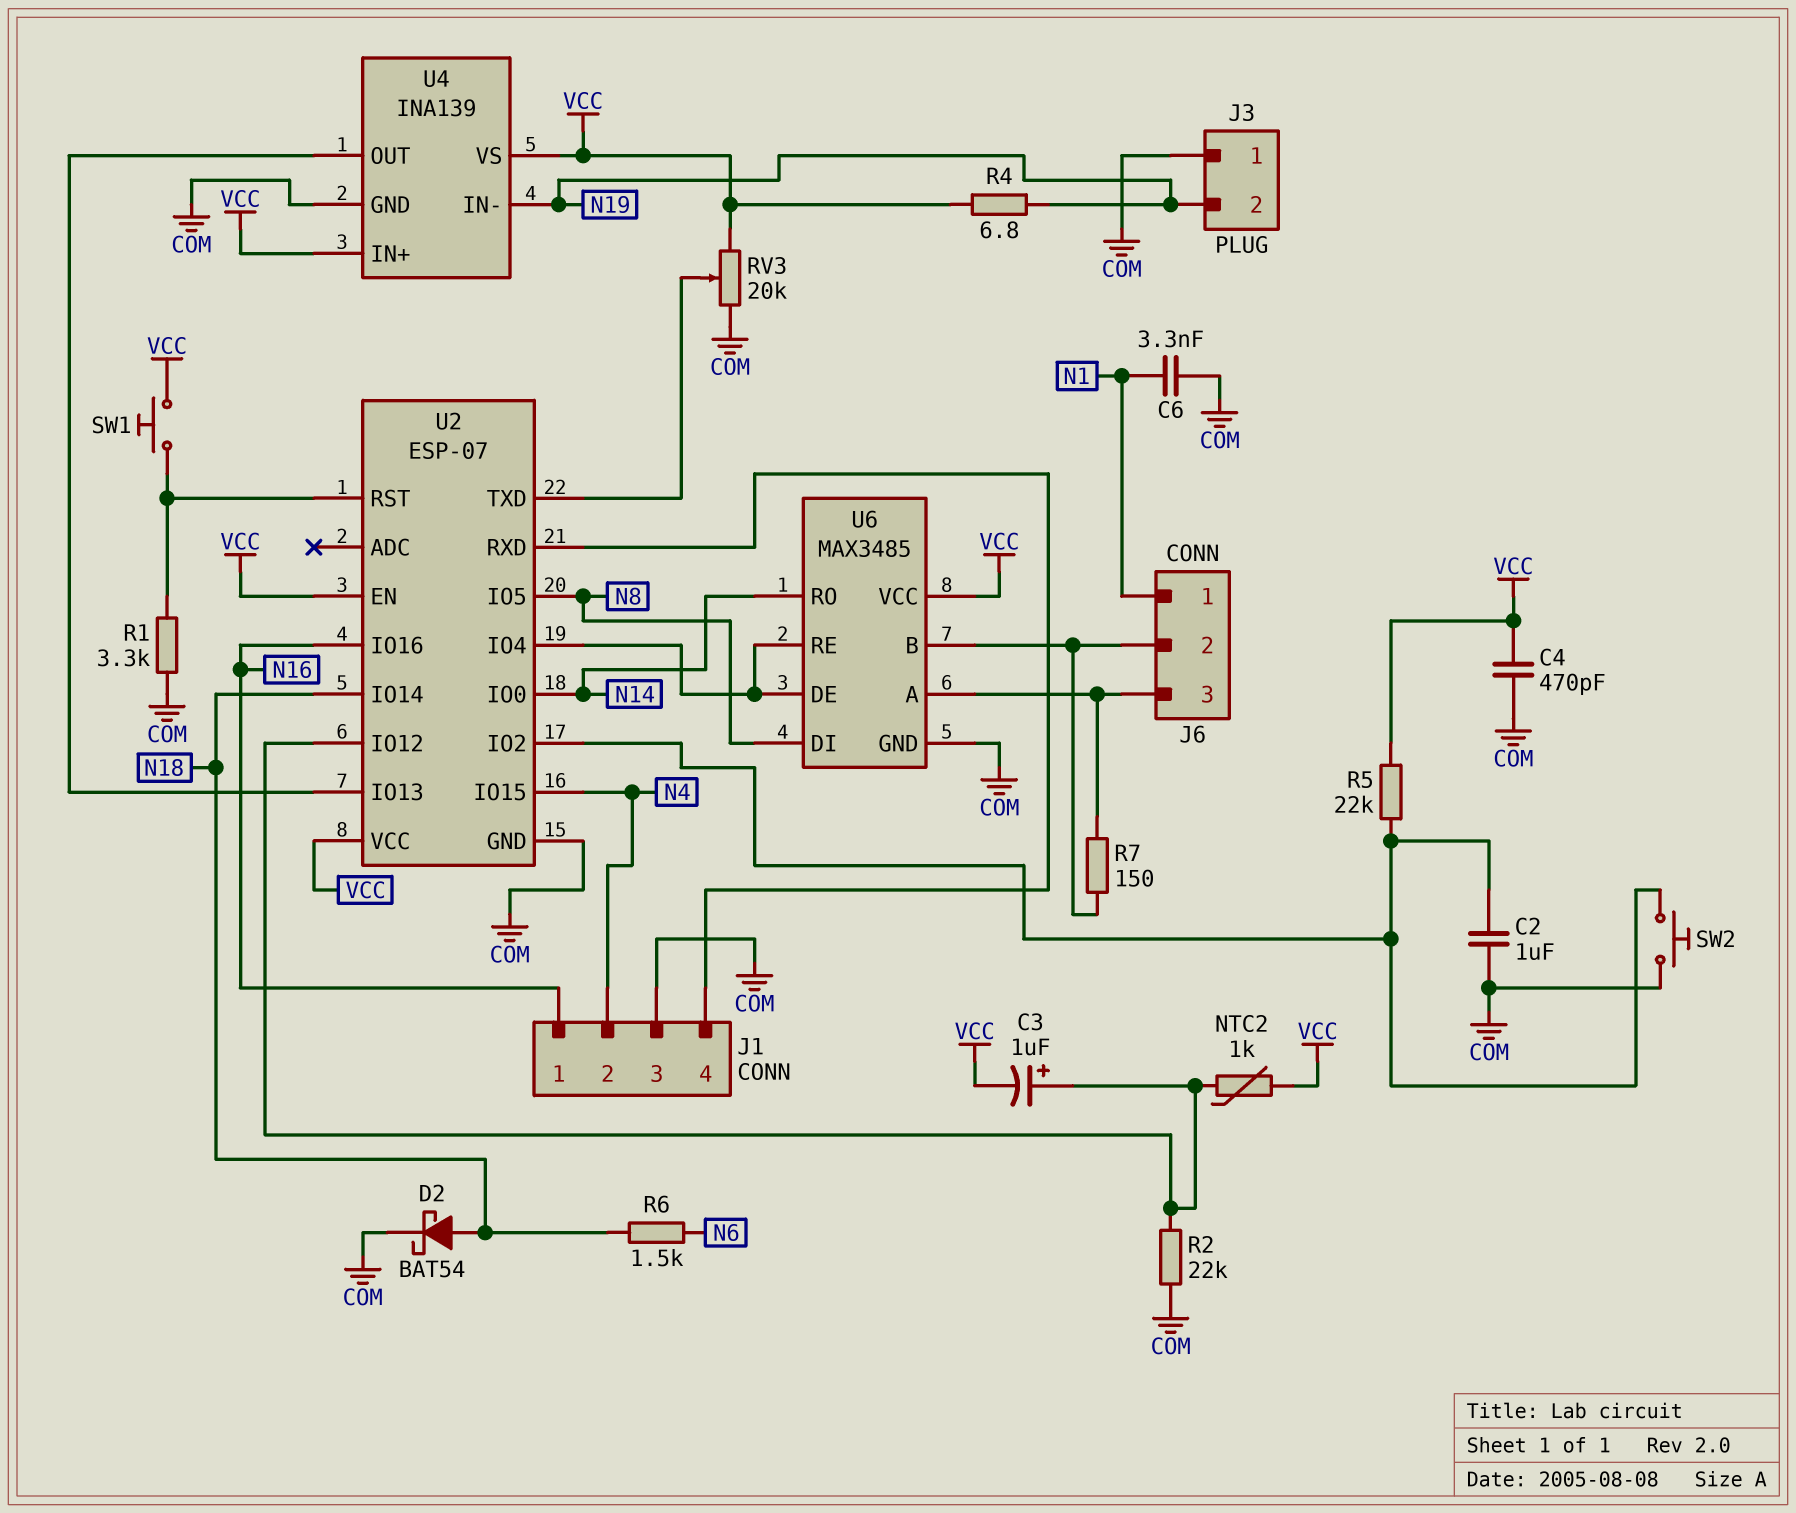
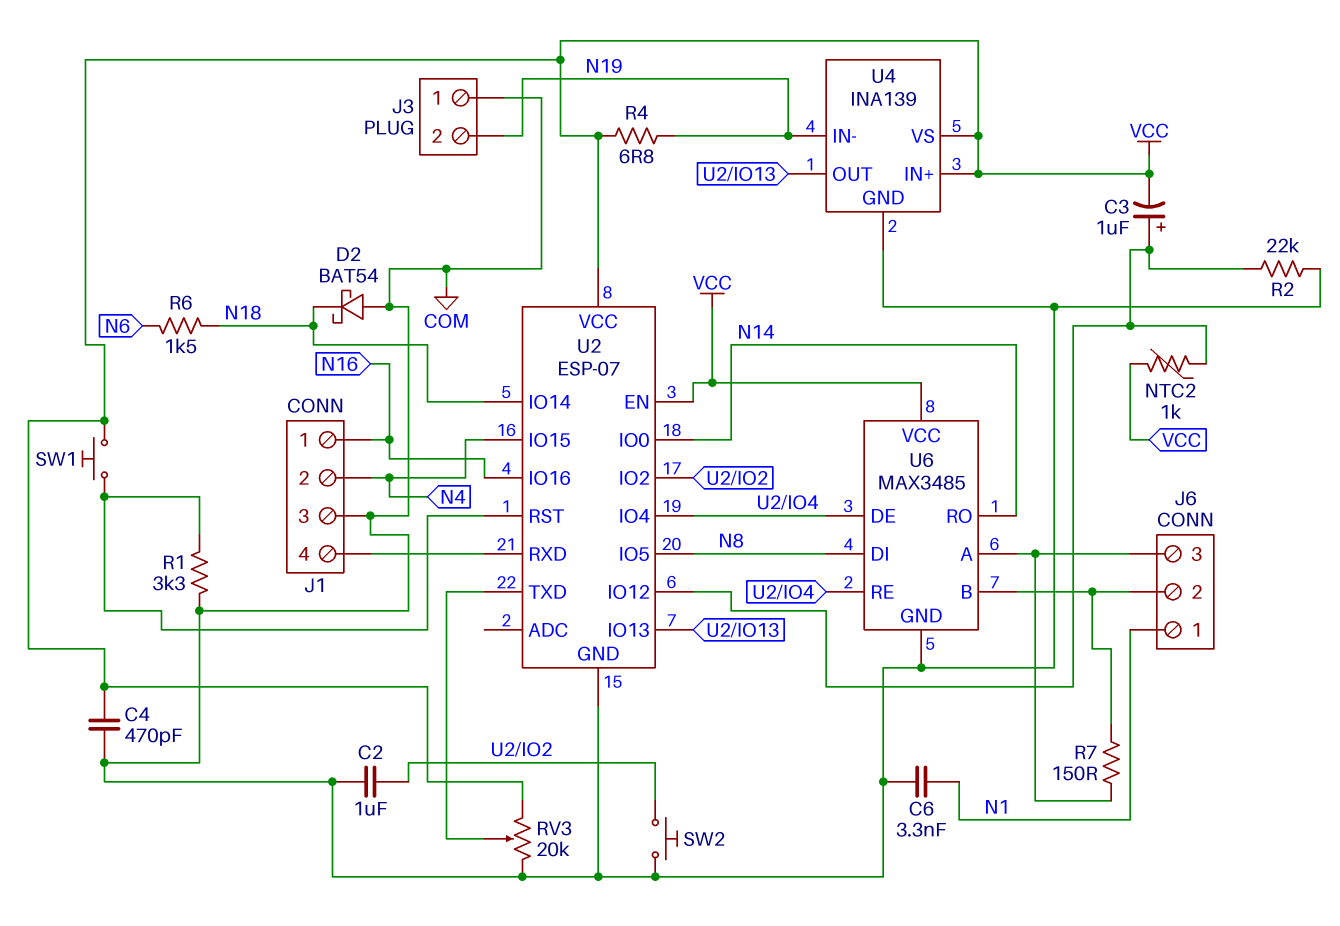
D2: schottky BAT54 (A N18, K COM) -> schottky BAT54 (A COM, K N18)
R5: 22k (U2/IO2, VCC) -> none

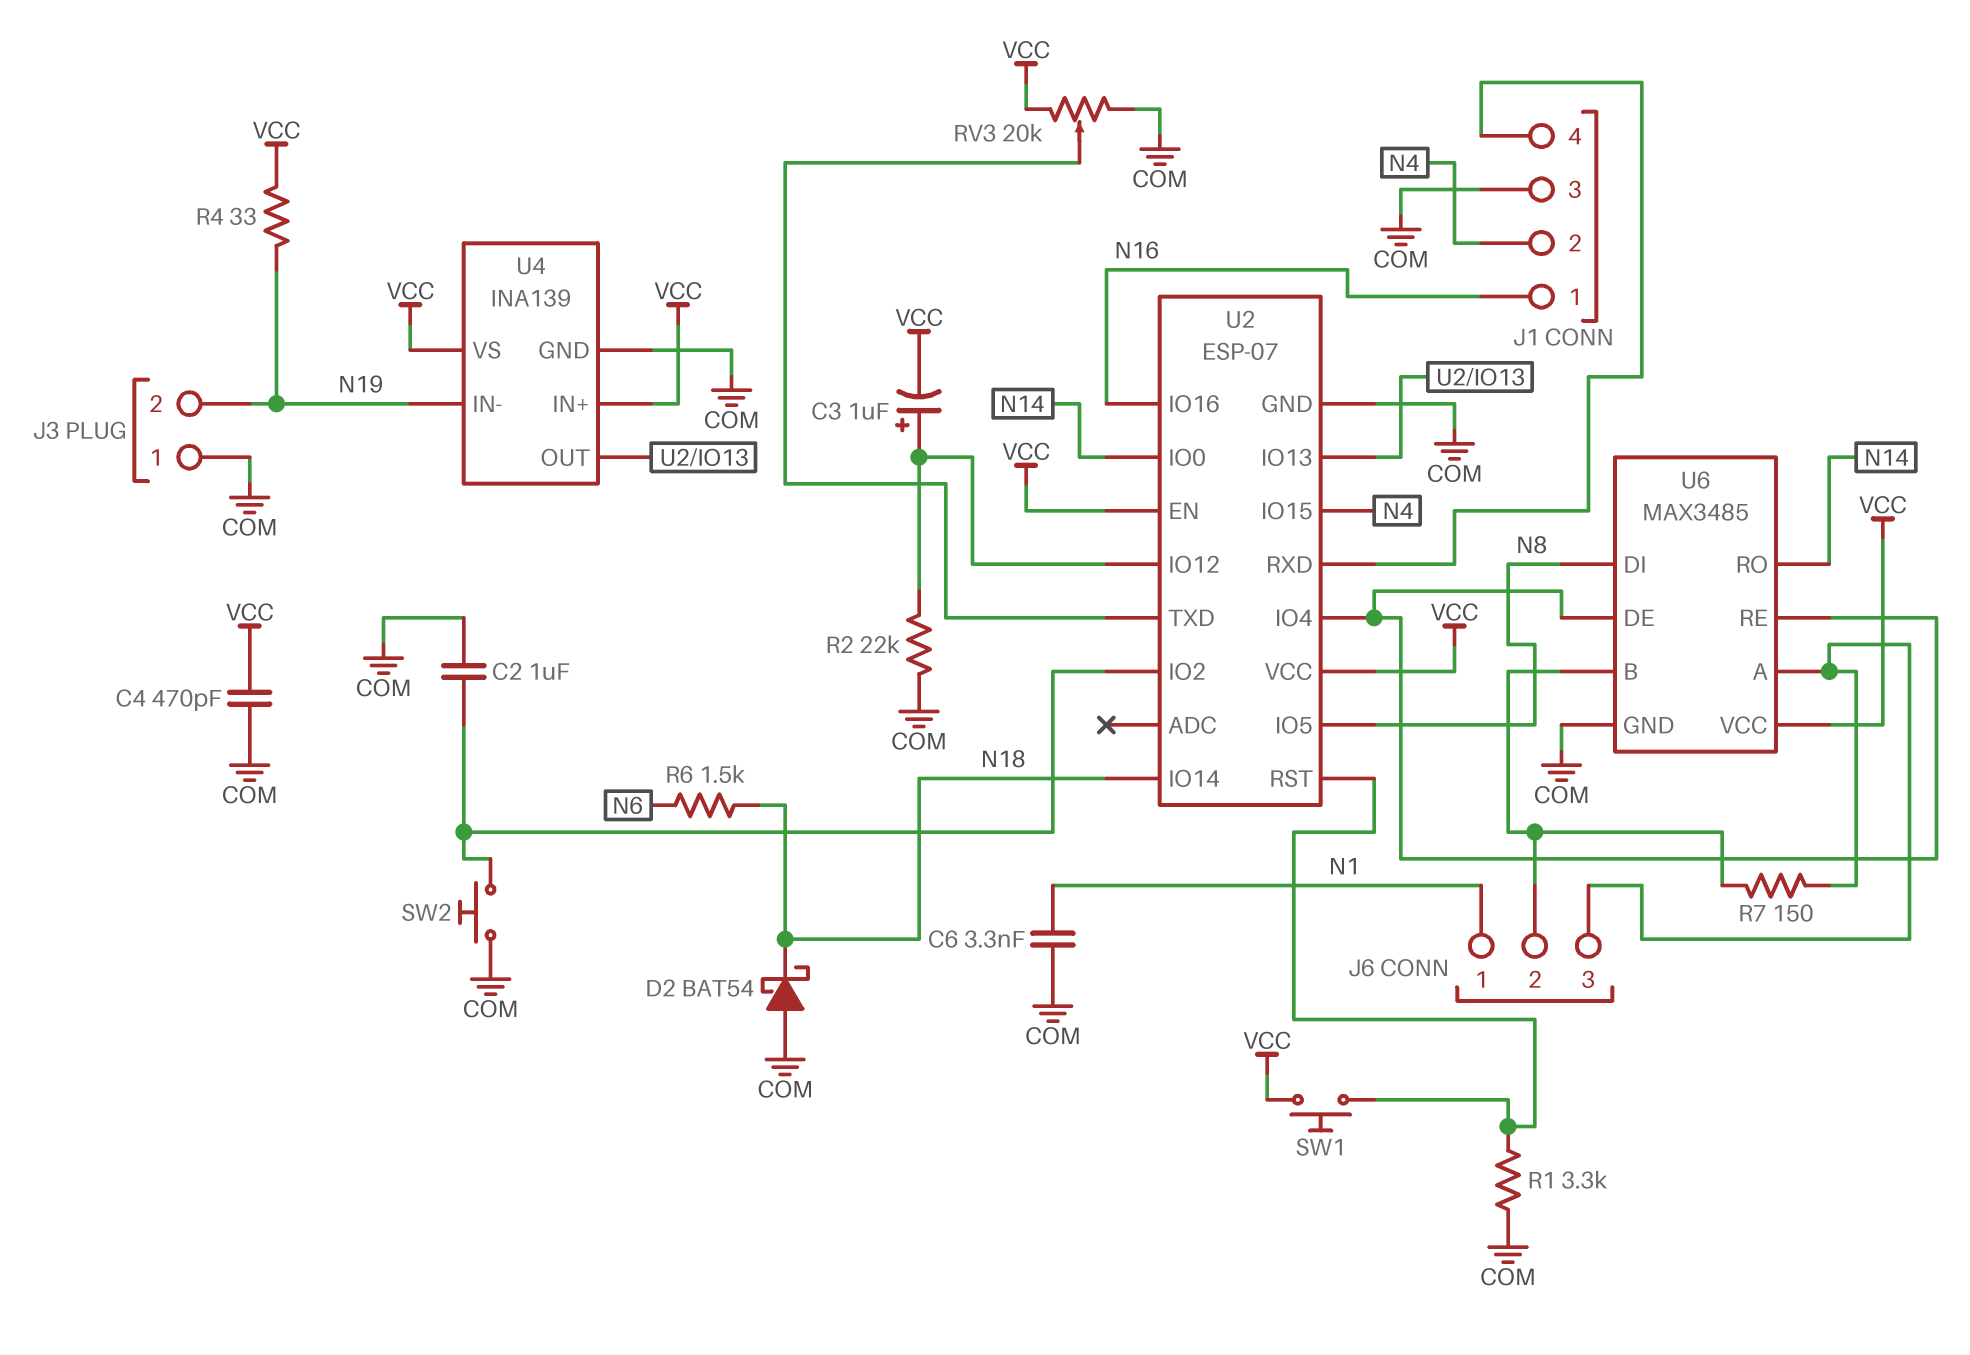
NTC2: 1k (U2/IO12, VCC) -> none
R4: 6.8 (N19, VCC) -> 33 (N19, VCC)

